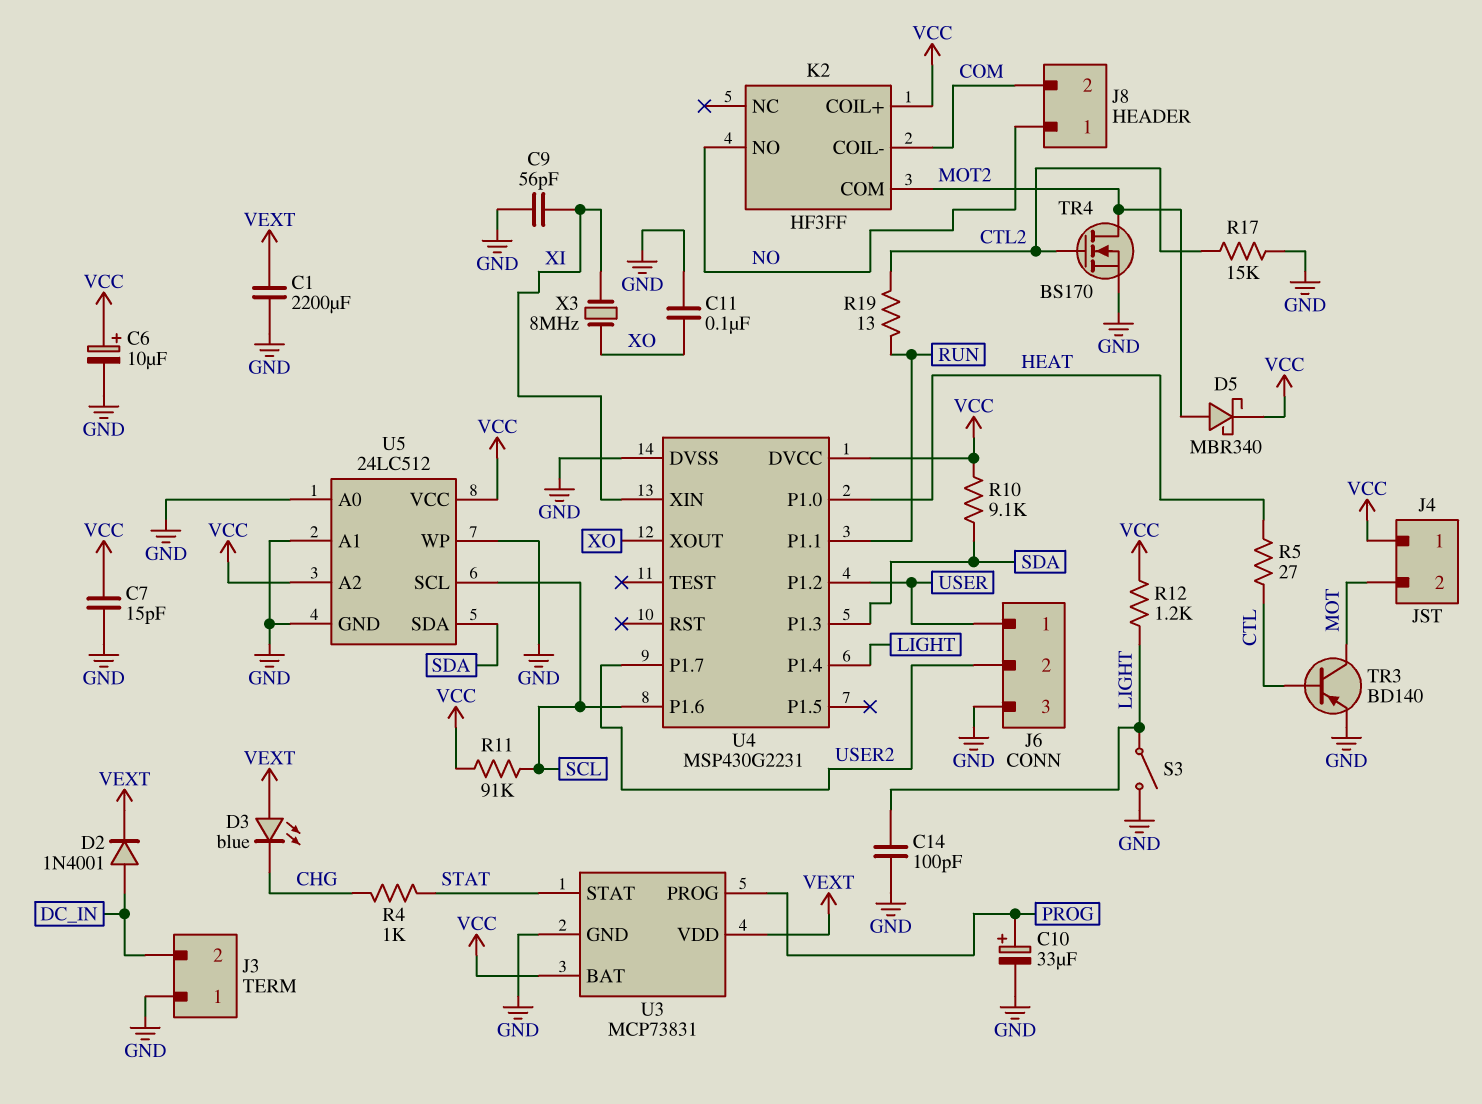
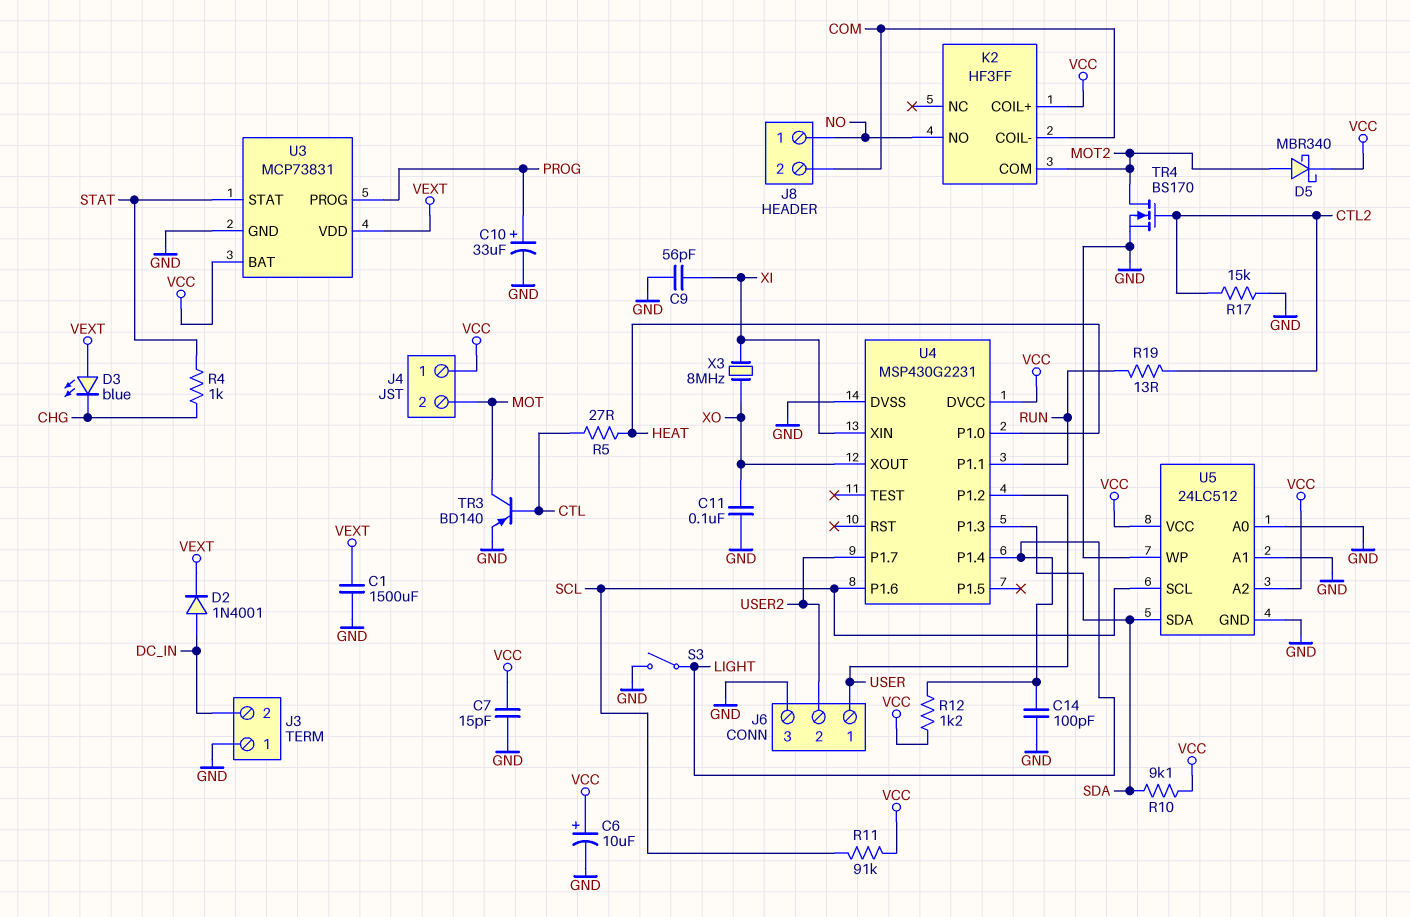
C1: 2200uF (GND, VEXT) -> 1500uF (GND, VEXT)

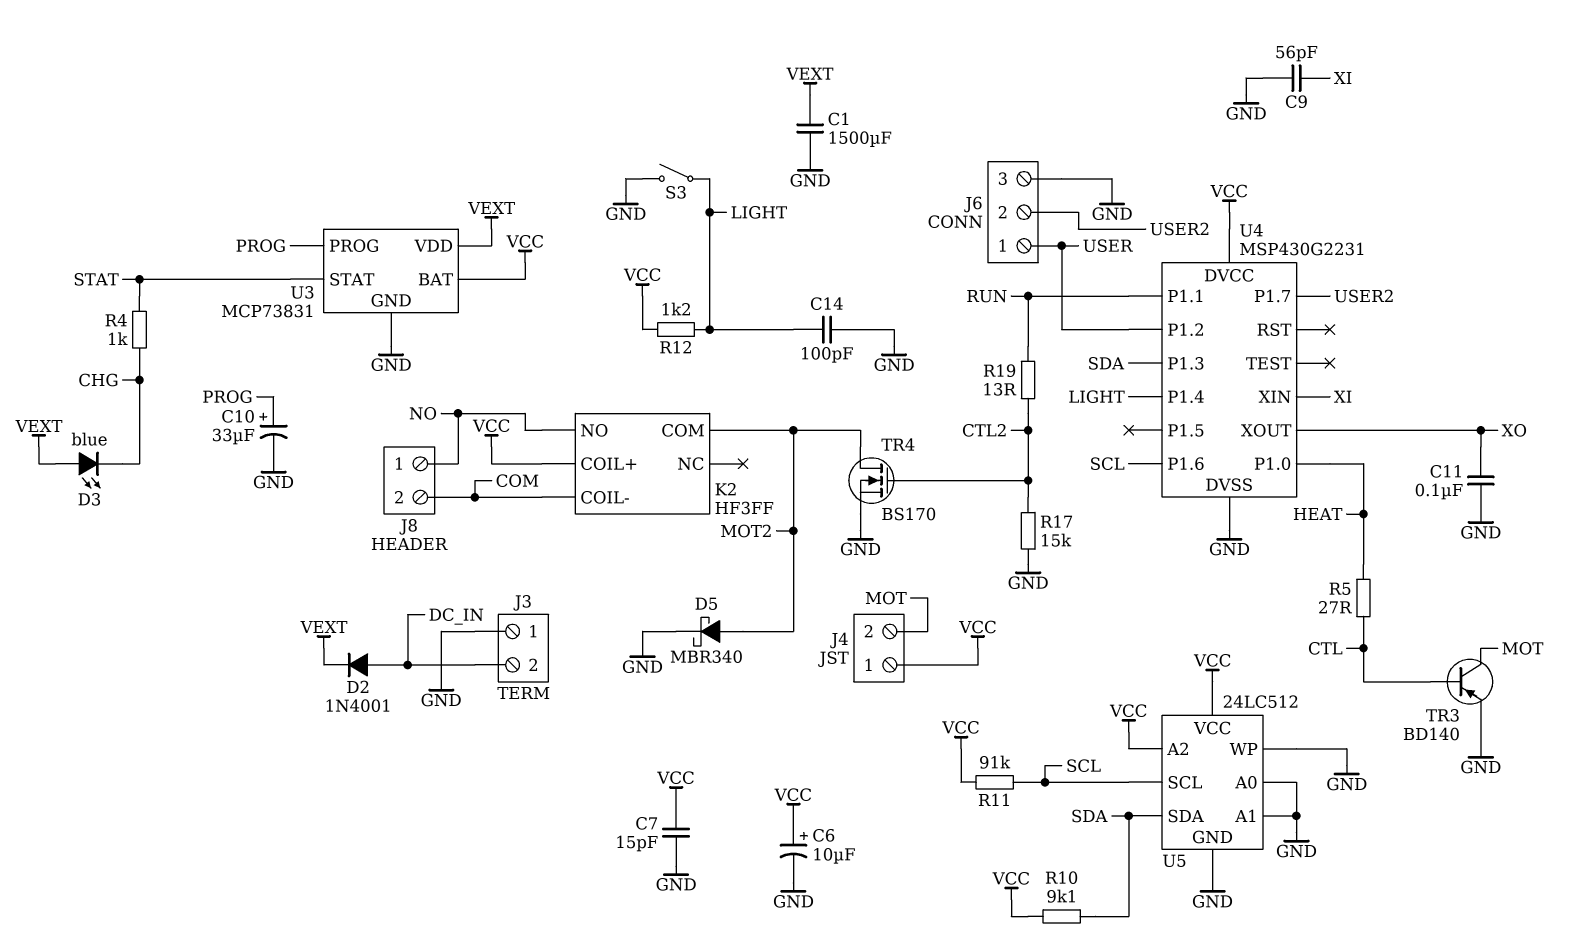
D5: schottky MBR340 (A MOT2, K VCC) -> schottky MBR340 (A MOT2, K GND)
X3: 8MHz (XI, XO) -> none

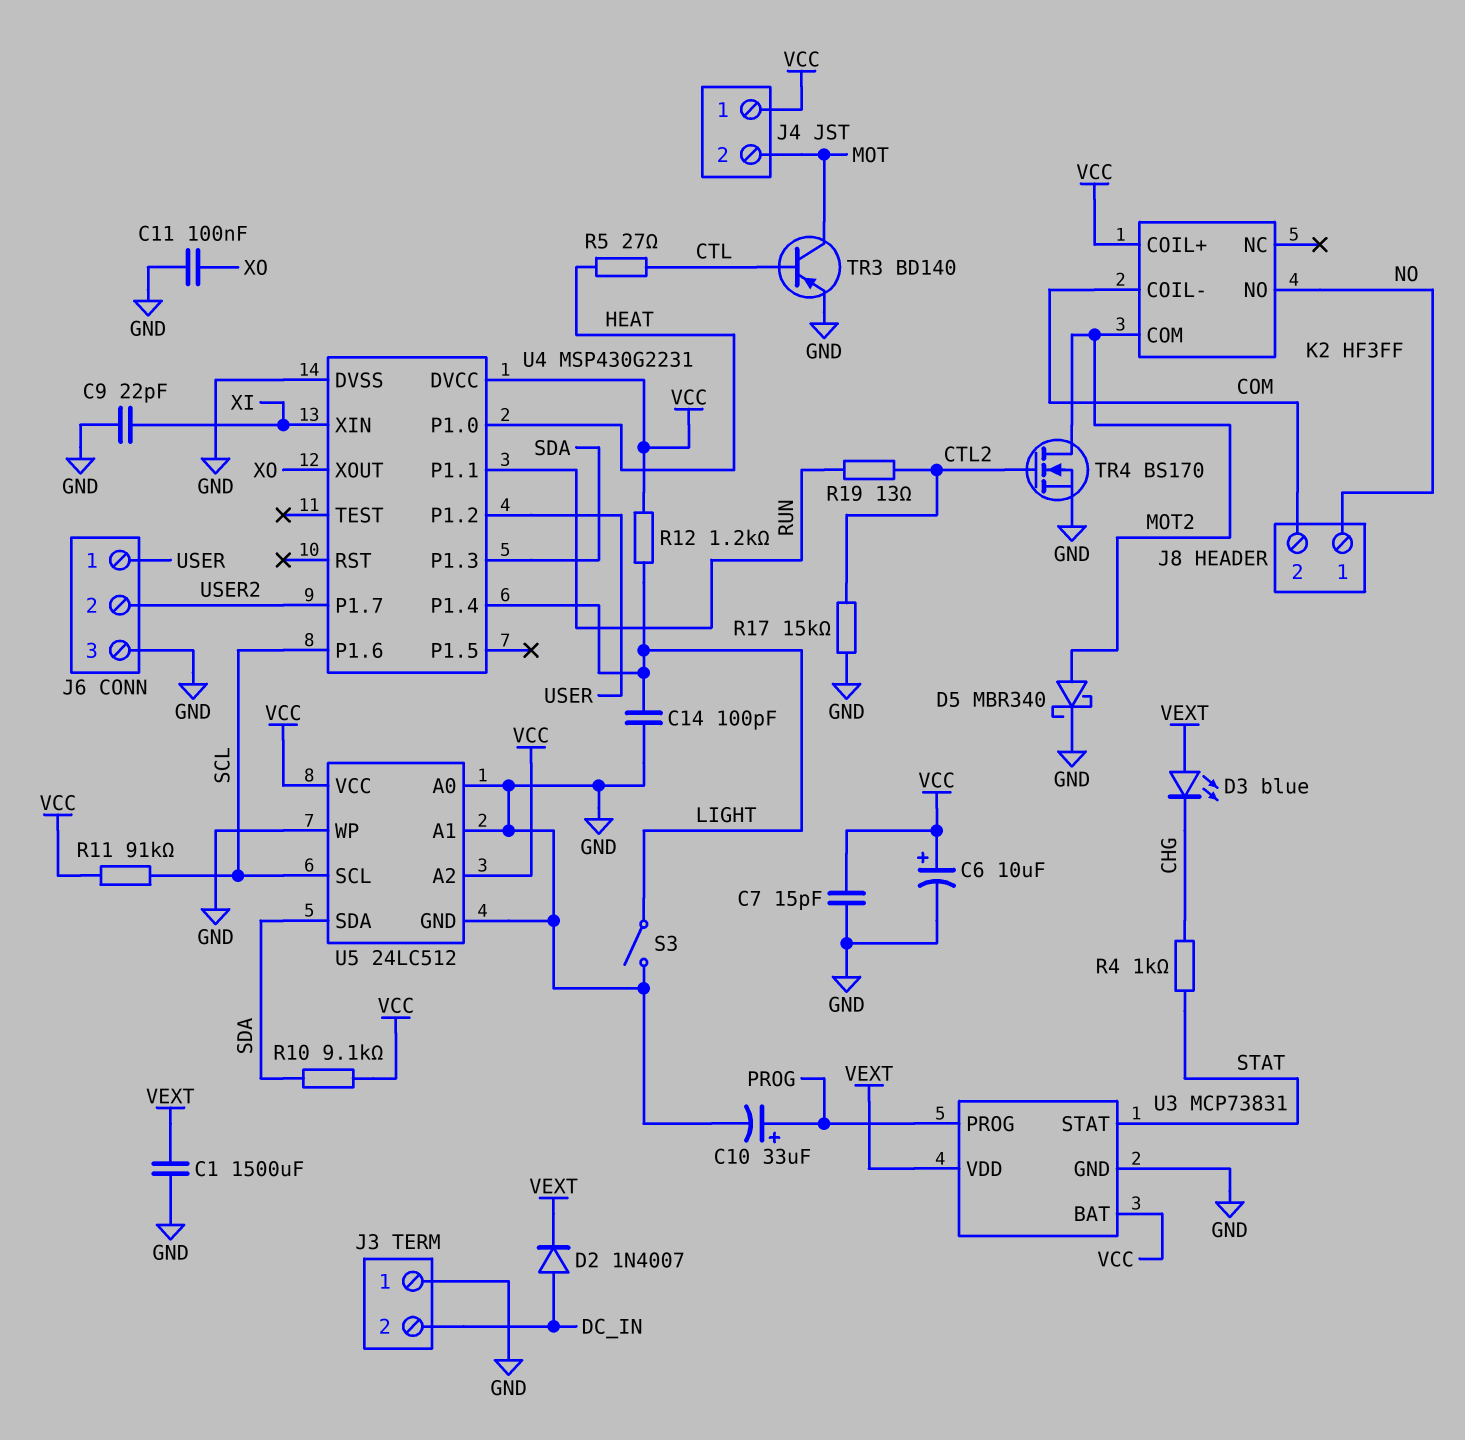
C9: 56pF (GND, XI) -> 22pF (GND, XI)
D2: diode 1N4001 (A DC_IN, K VEXT) -> diode 1N4007 (A DC_IN, K VEXT)

